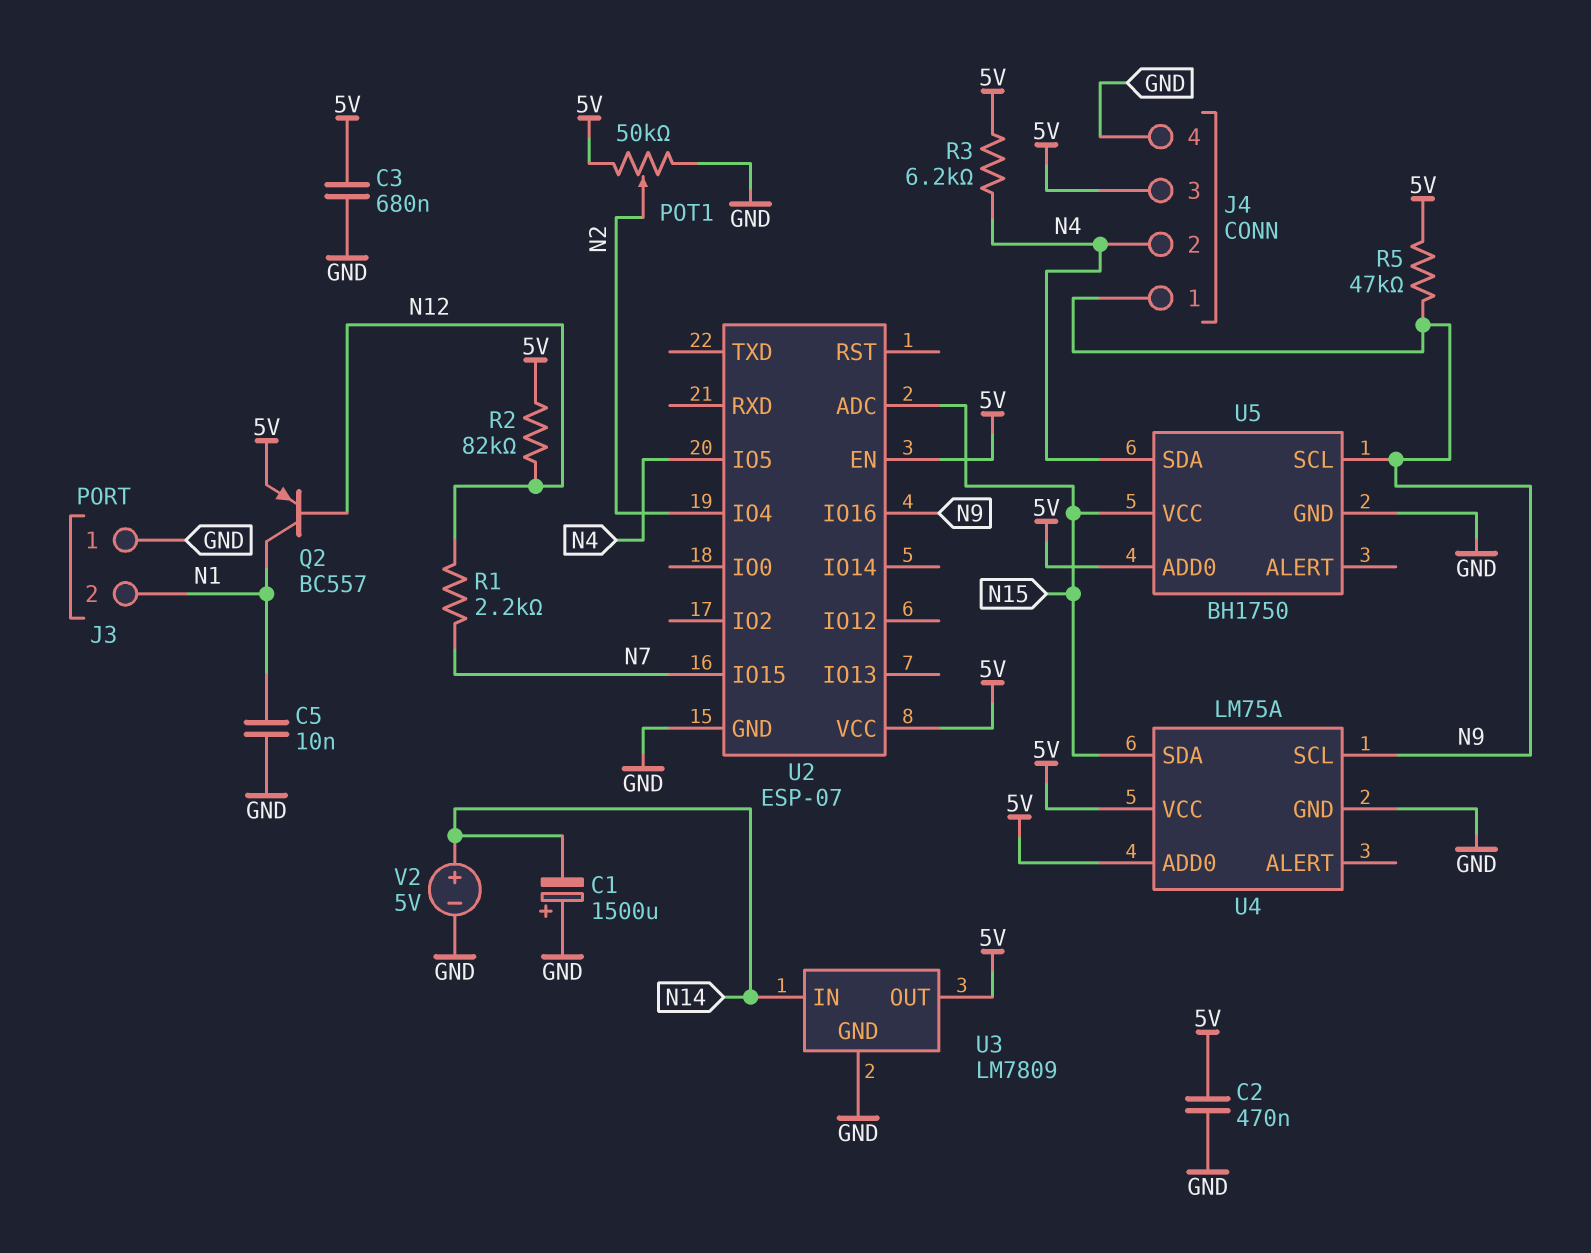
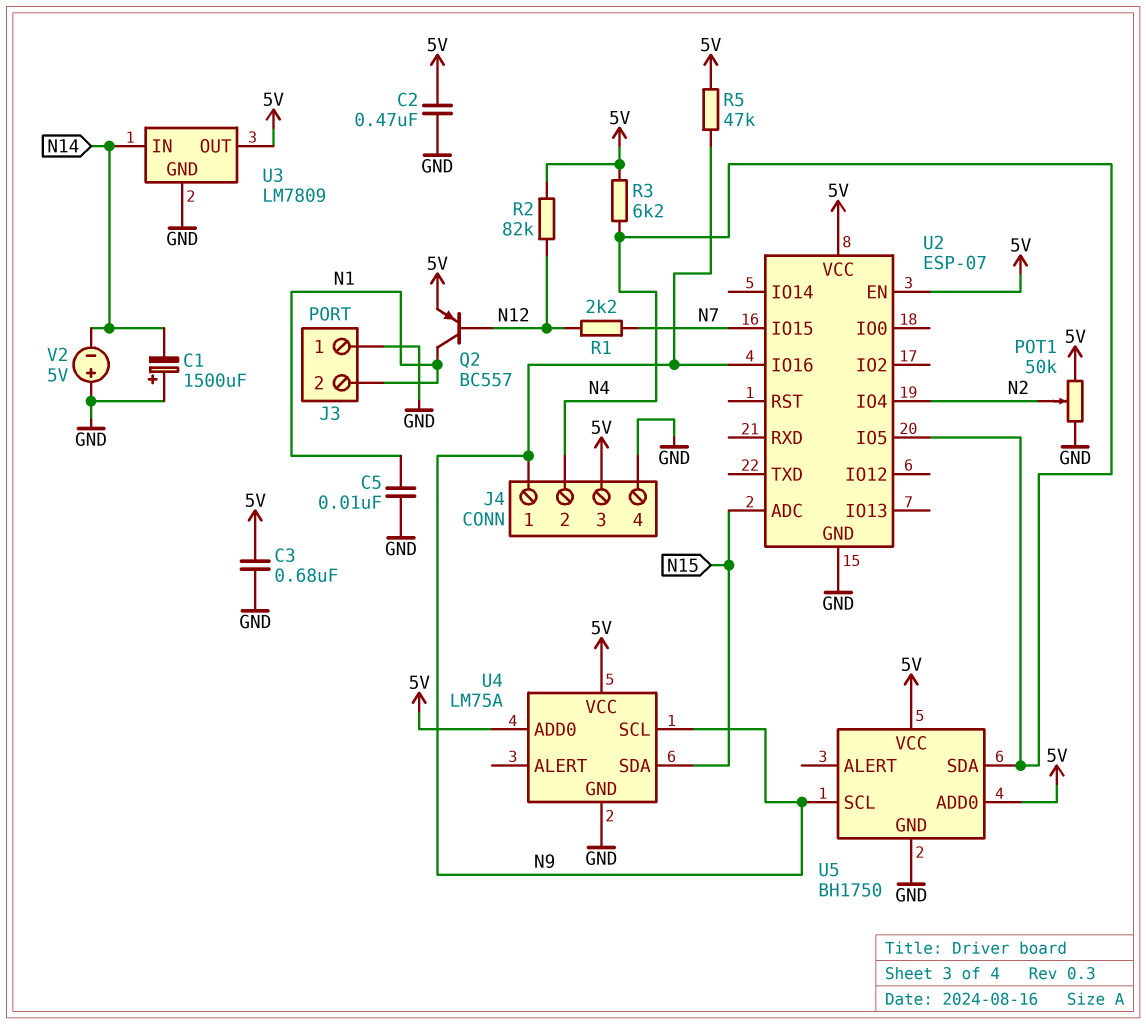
U5 pin VCC: N15 -> 5V
V2: 5V (plus N14, minus GND) -> 5V (plus GND, minus N14)

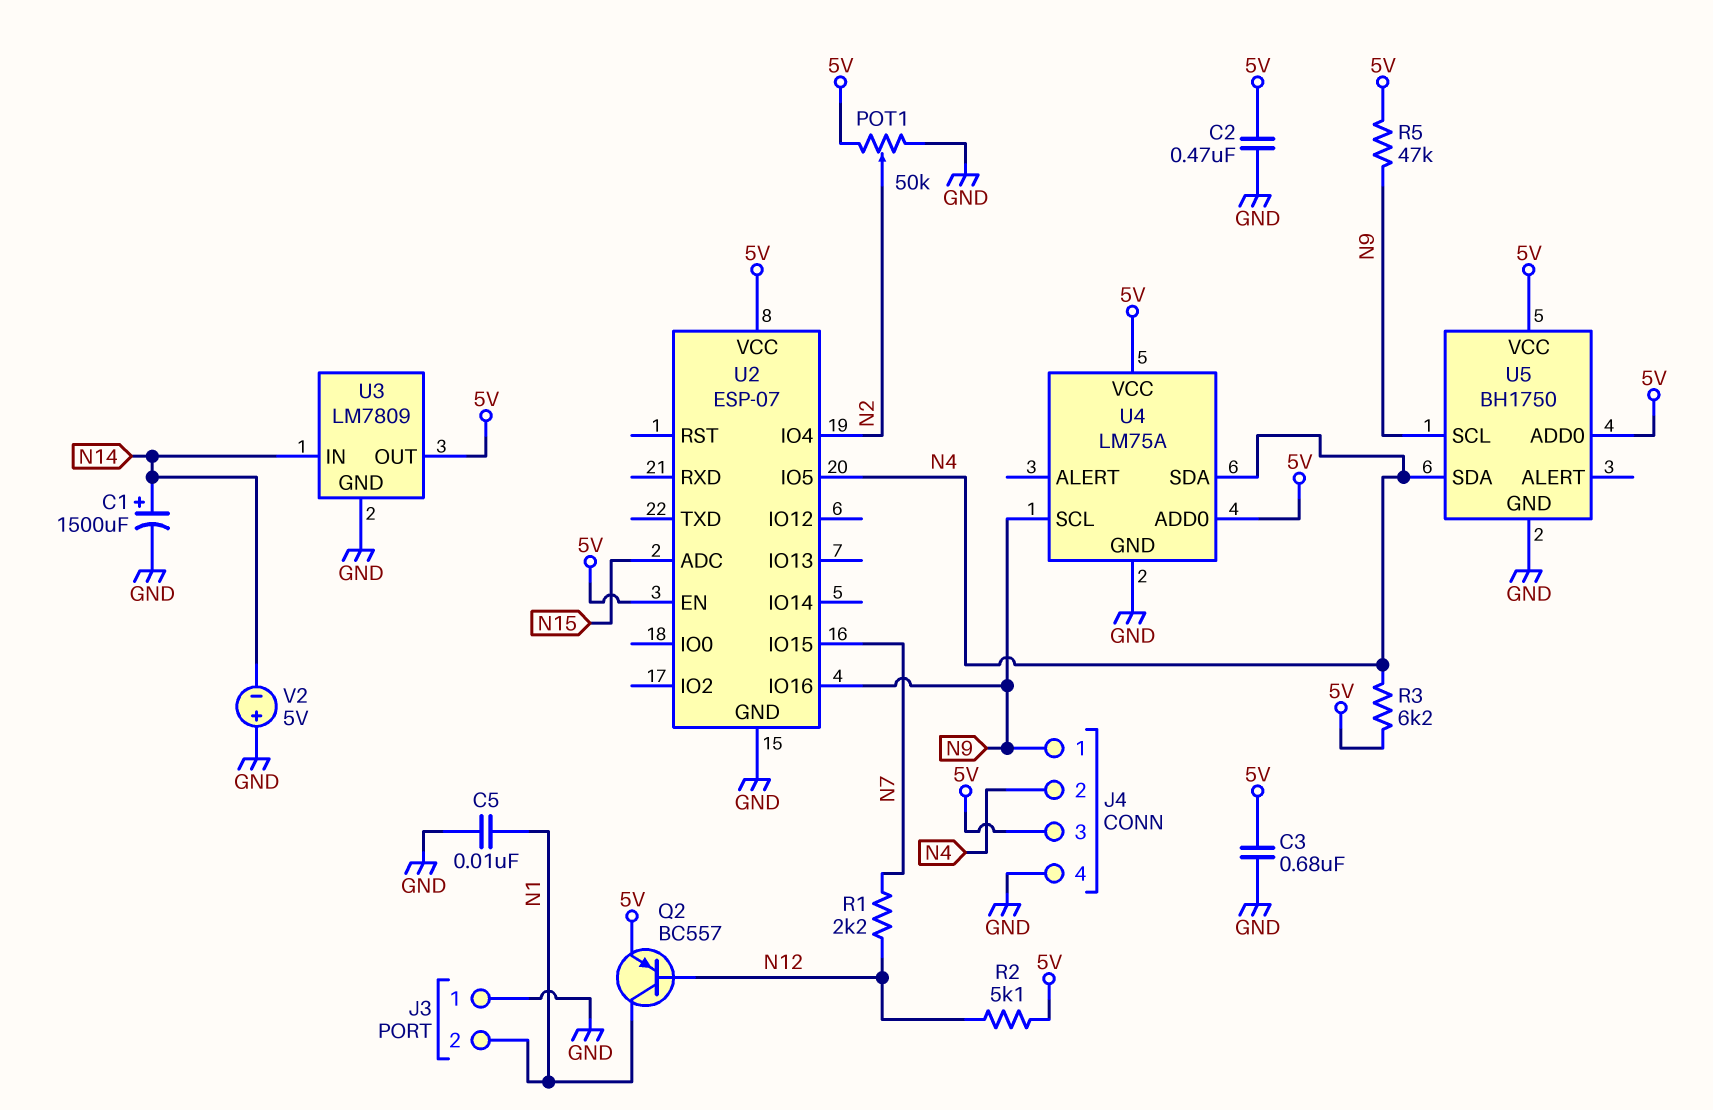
C1: 1500uF (plus GND, minus N14) -> 1500uF (plus N14, minus GND)
R2: 82k (5V, N12) -> 5.1k (5V, N12)
U4 pin SDA: N15 -> N4

